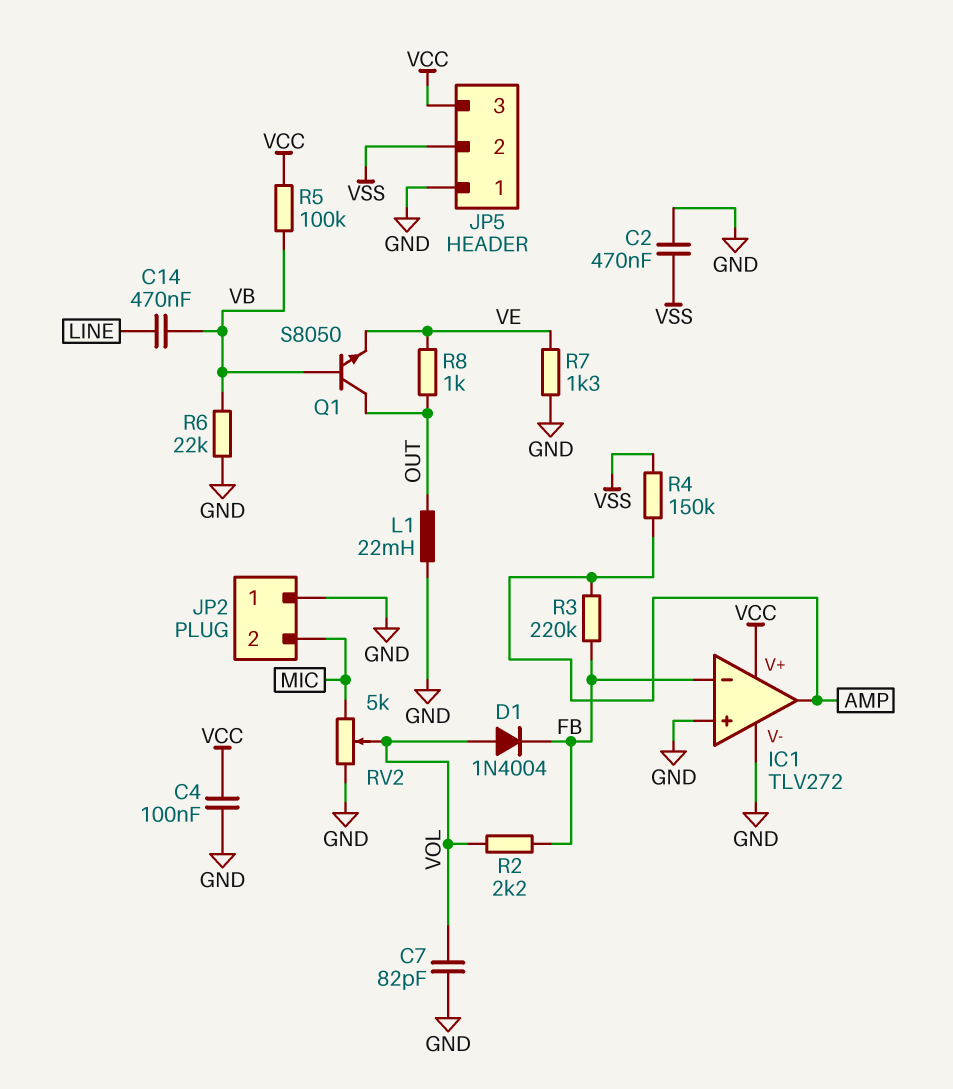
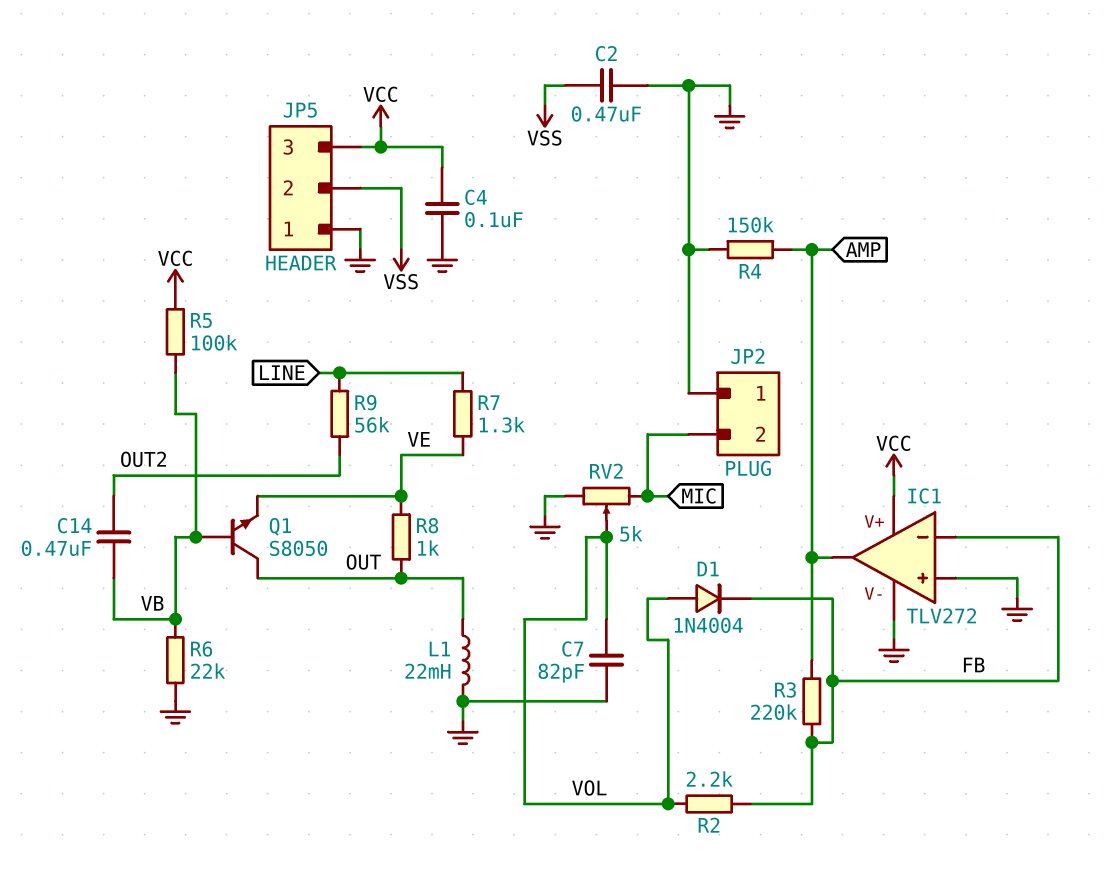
C14: 470nF (LINE, VB) -> 470nF (OUT2, VB)
R4: 150k (AMP, VSS) -> 150k (AMP, GND)
R7: 1.3k (GND, VE) -> 1.3k (LINE, VE)
R9: none -> 56k (LINE, OUT2)

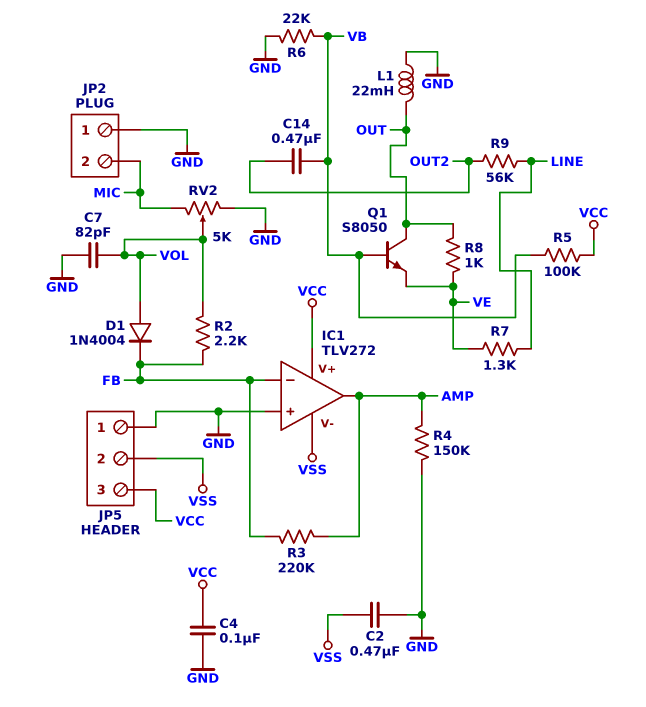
IC1 pin V-: GND -> VSS

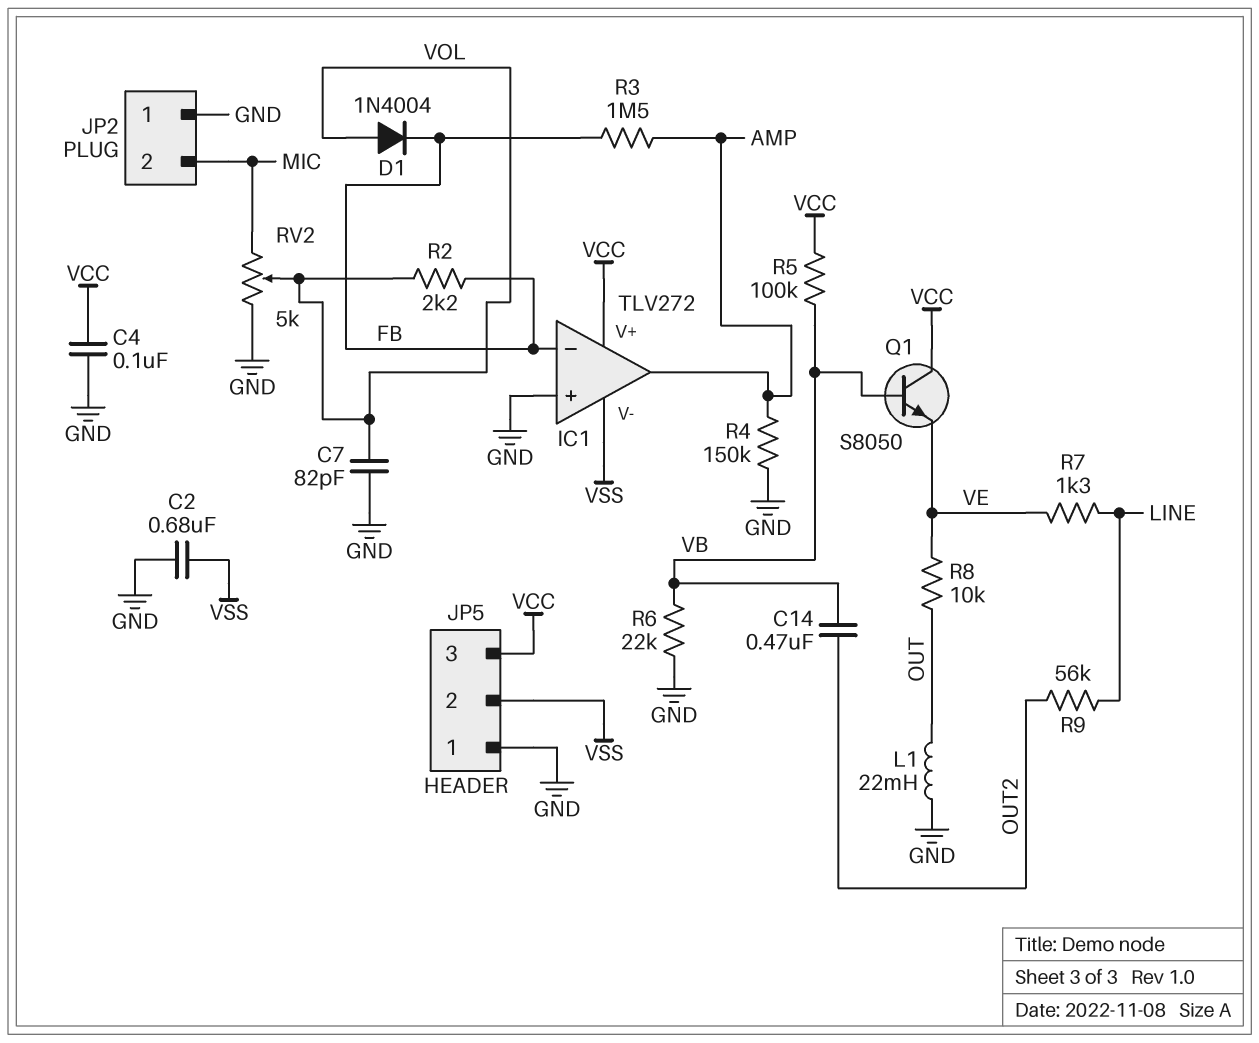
C2: 470nF (GND, VSS) -> 680nF (GND, VSS)
Q1: NPN S8050 (B VB, C OUT, E VE) -> NPN S8050 (B VB, C VCC, E VE)
R3: 220k (AMP, FB) -> 1.5M (AMP, FB)
R8: 1k (OUT, VE) -> 10k (OUT, VE)

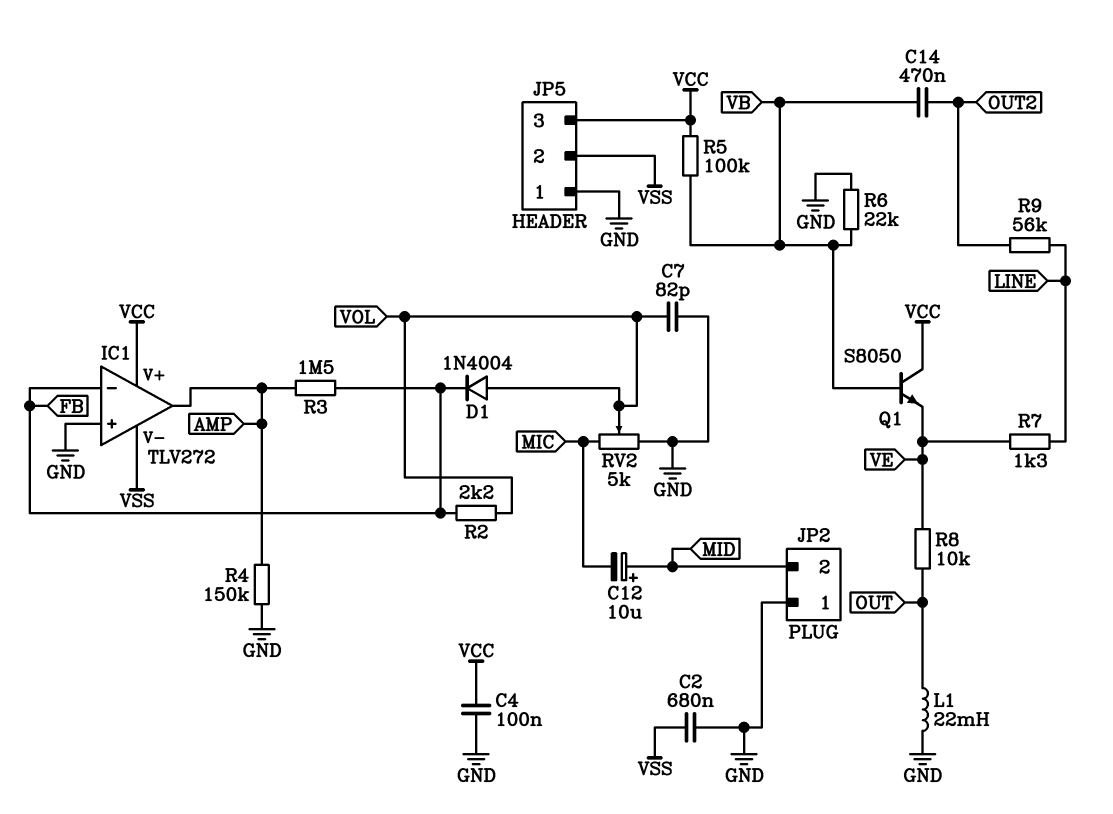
C12: none -> 10uF (plus MID, minus MIC)
JP2 pin 2: MIC -> MID

